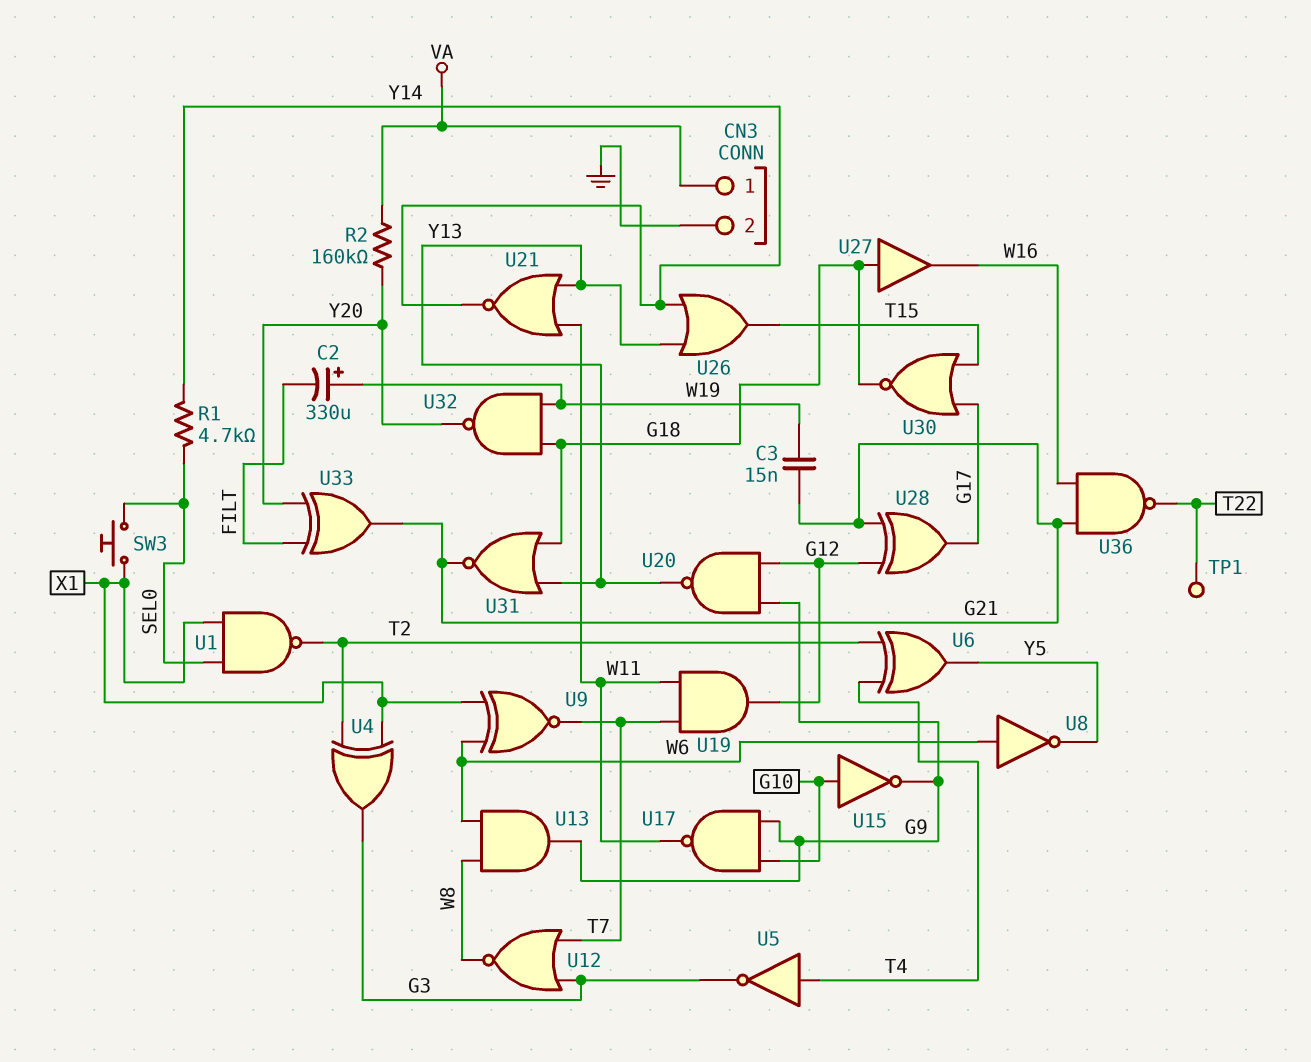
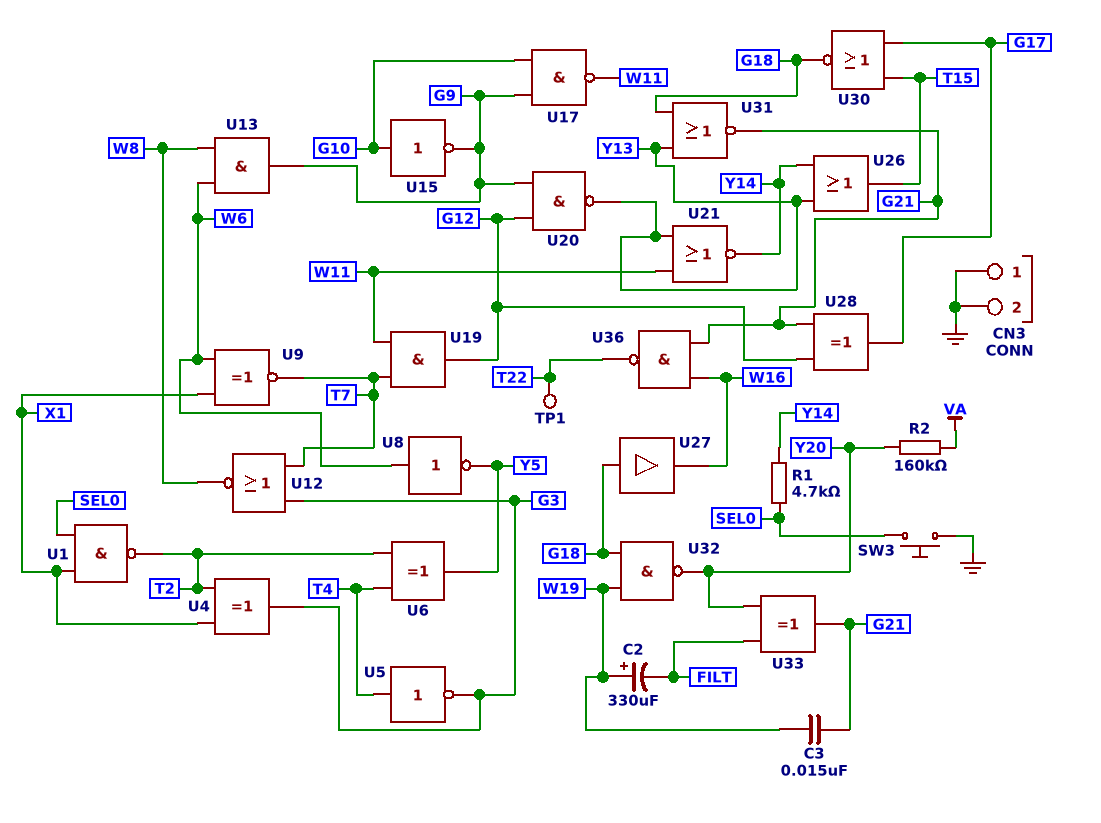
CN3 pin 1: VA -> GND
SW3: button (SEL0, X1) -> button (GND, SEL0)

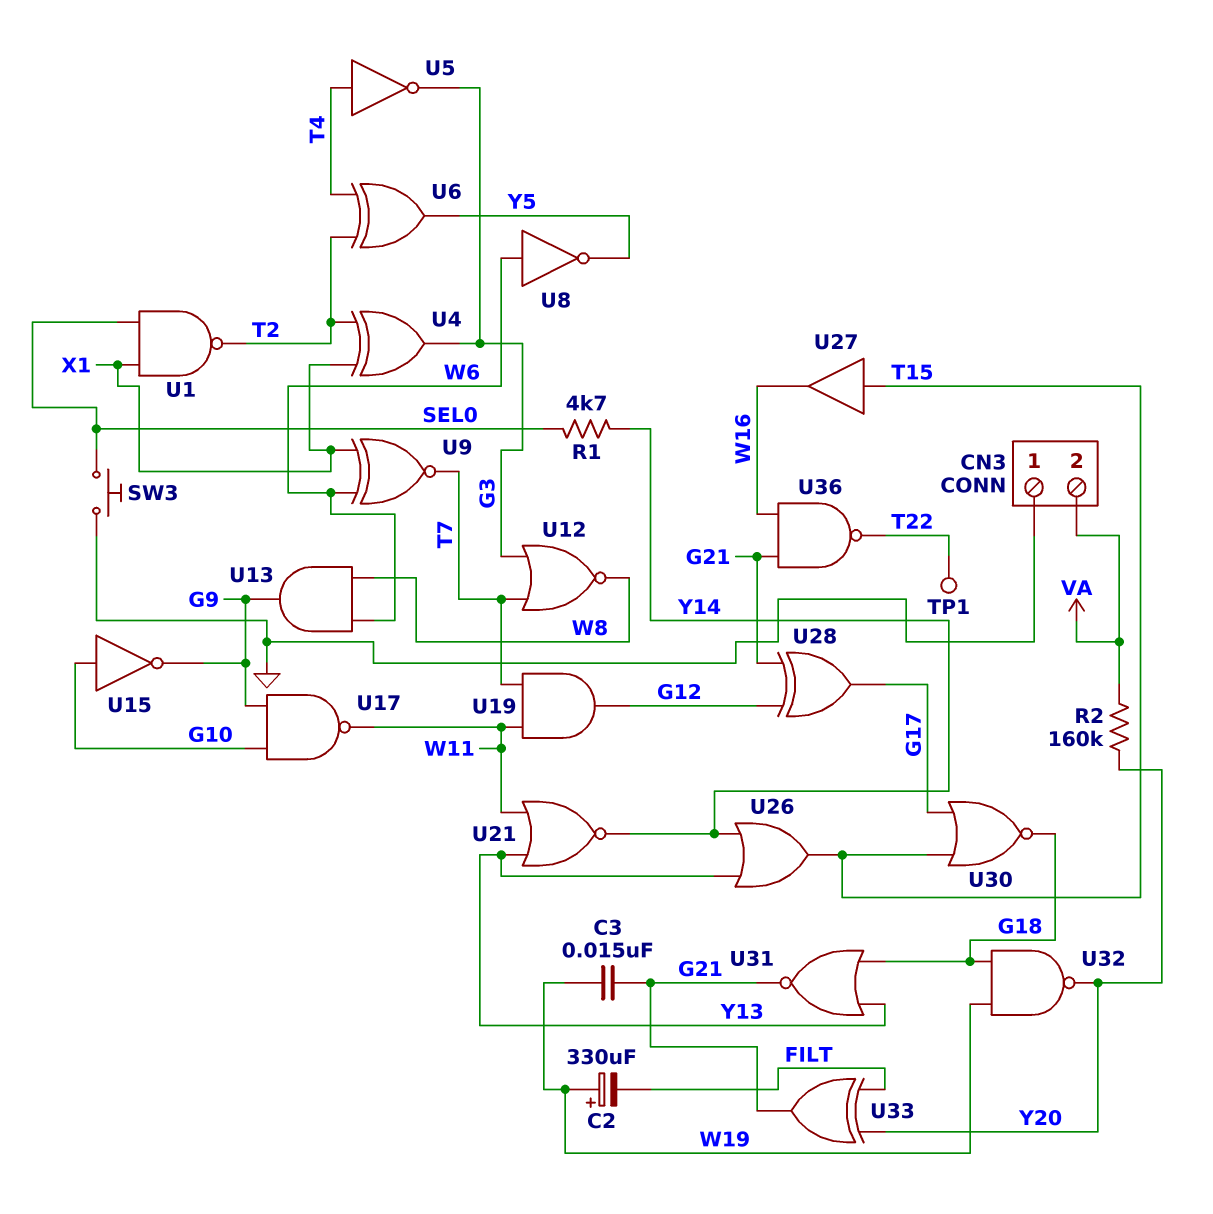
CN3 pin 2: GND -> VA
U20: NAND (in G9, in G12, out Y13) -> none
U27: buffer (in G18, out W16) -> buffer (in T15, out W16)

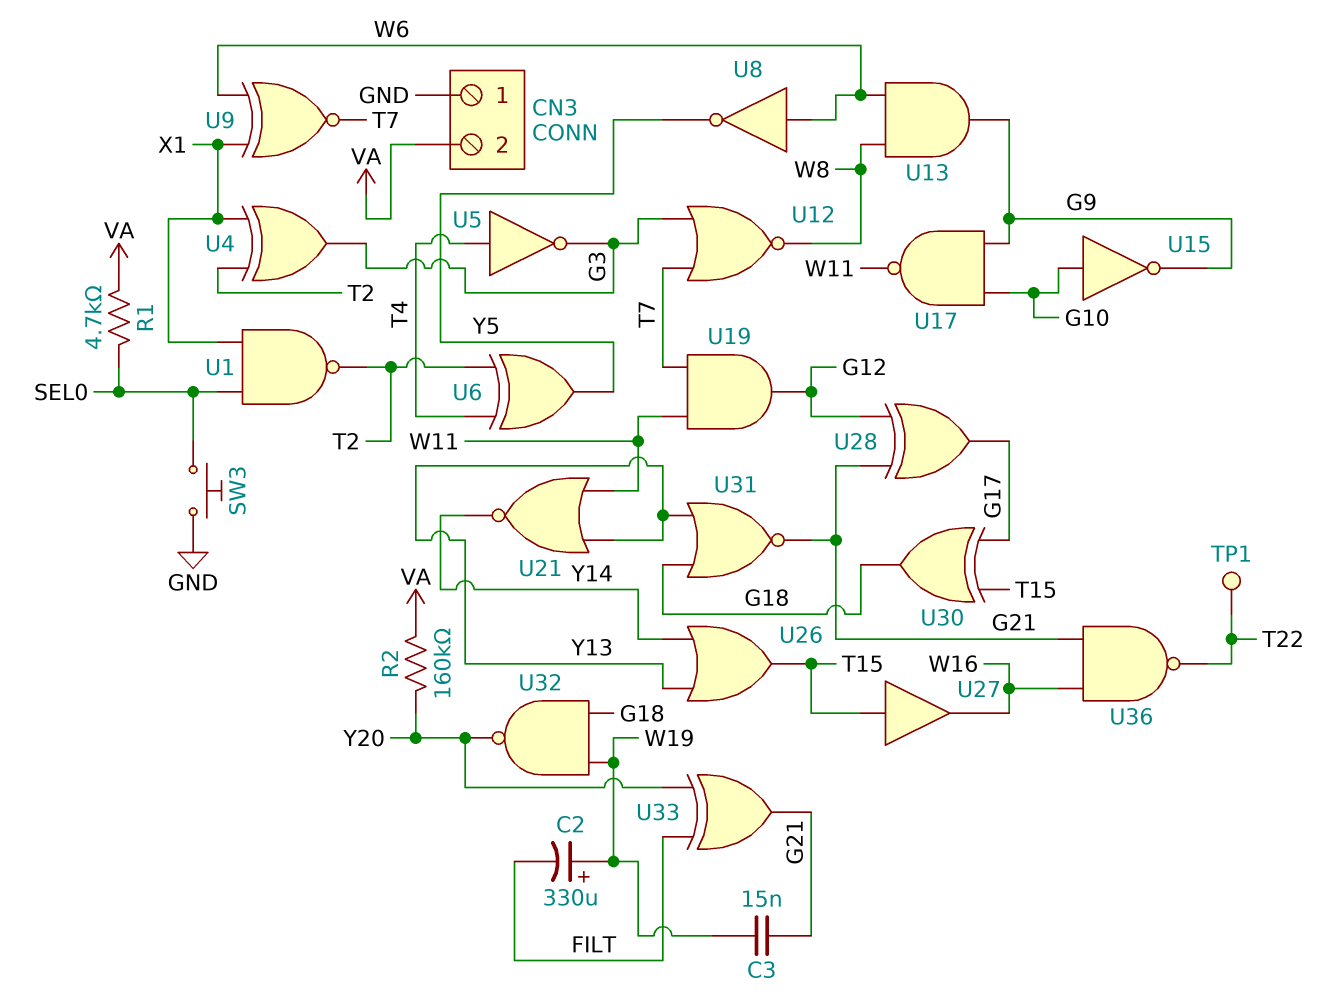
R1: 4.7k (SEL0, Y14) -> 4.7k (SEL0, VA)
U30: NOR (in G17, in T15, out G18) -> XOR (in G17, in T15, out G18)

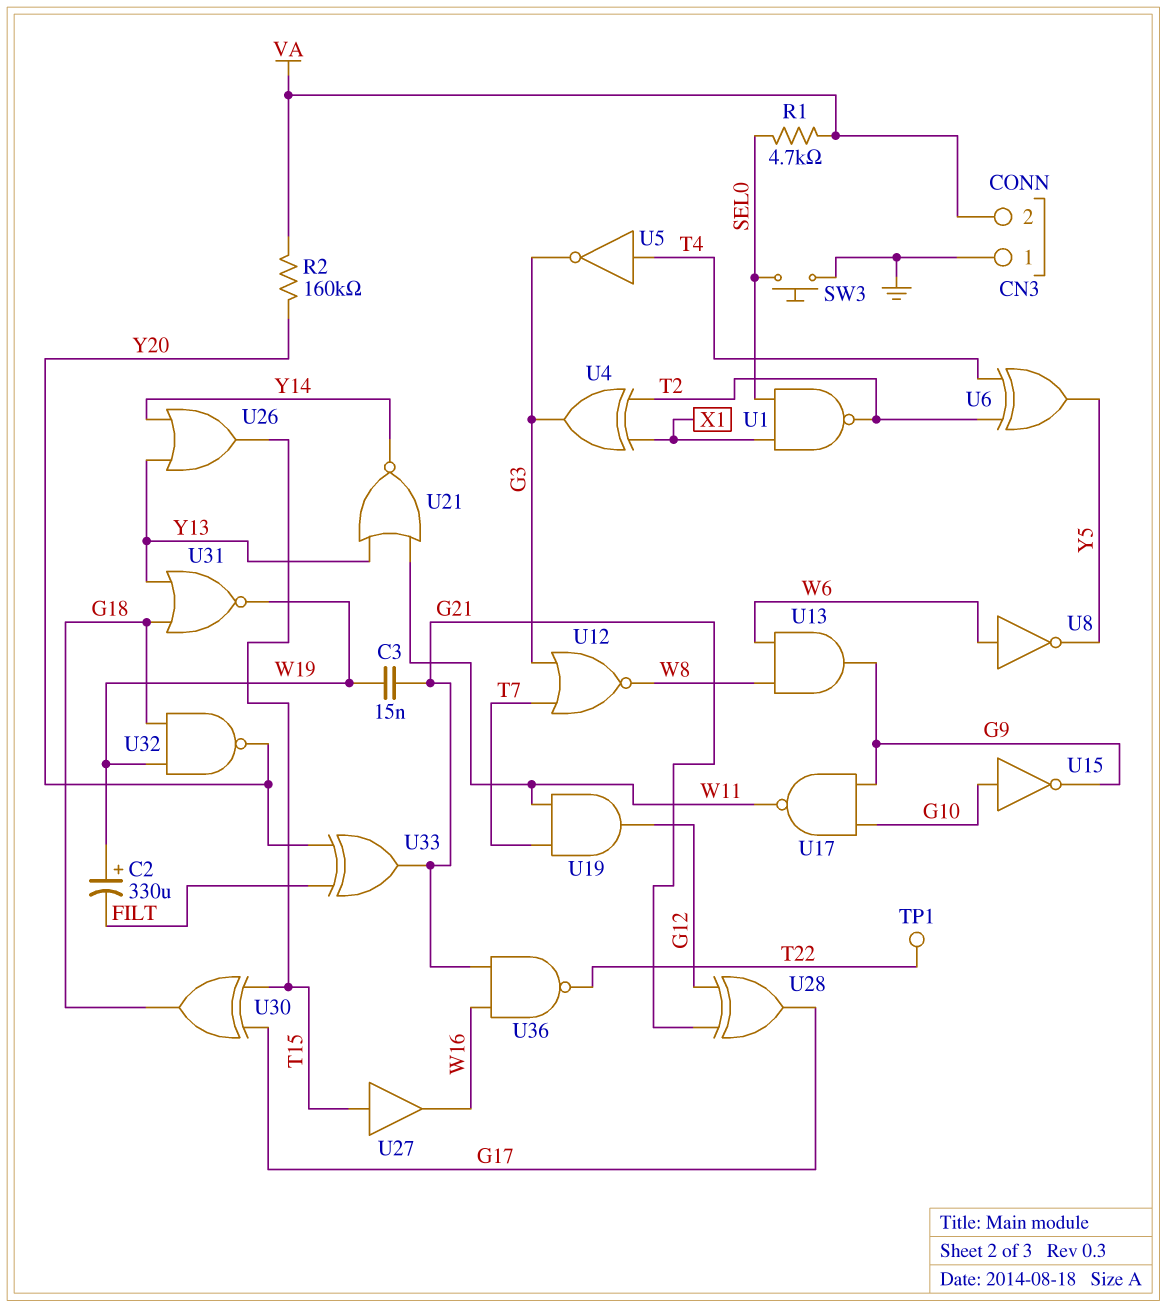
U9: XNOR (in W6, in X1, out T7) -> none
U31: NOR (in G18, in Y13, out G21) -> NOR (in G18, in Y13, out W19)

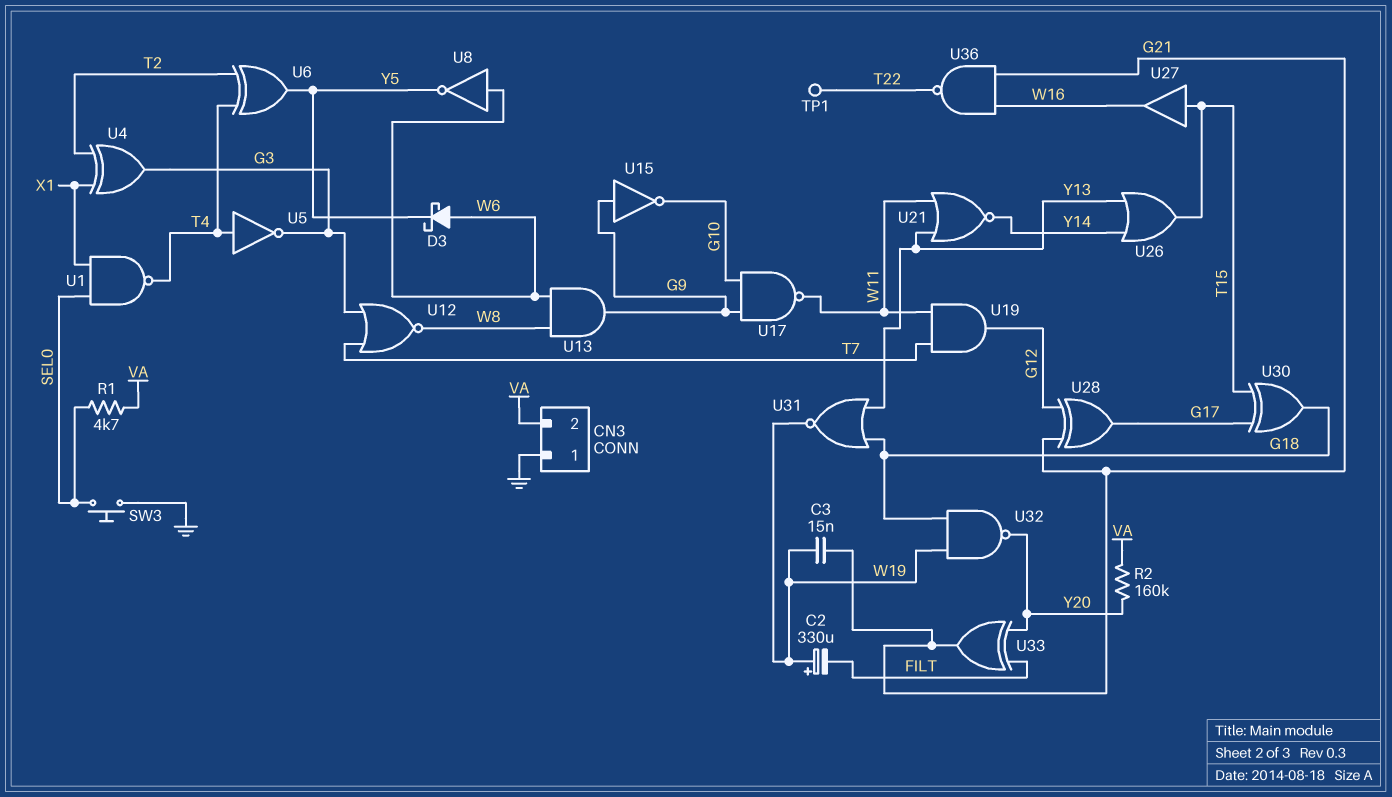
D3: none -> schottky (A W6, K Y5)
U1: NAND (in SEL0, in X1, out T2) -> NAND (in SEL0, in X1, out T4)
U15: NOT (in G10, out G9) -> NOT (in G9, out G10)

